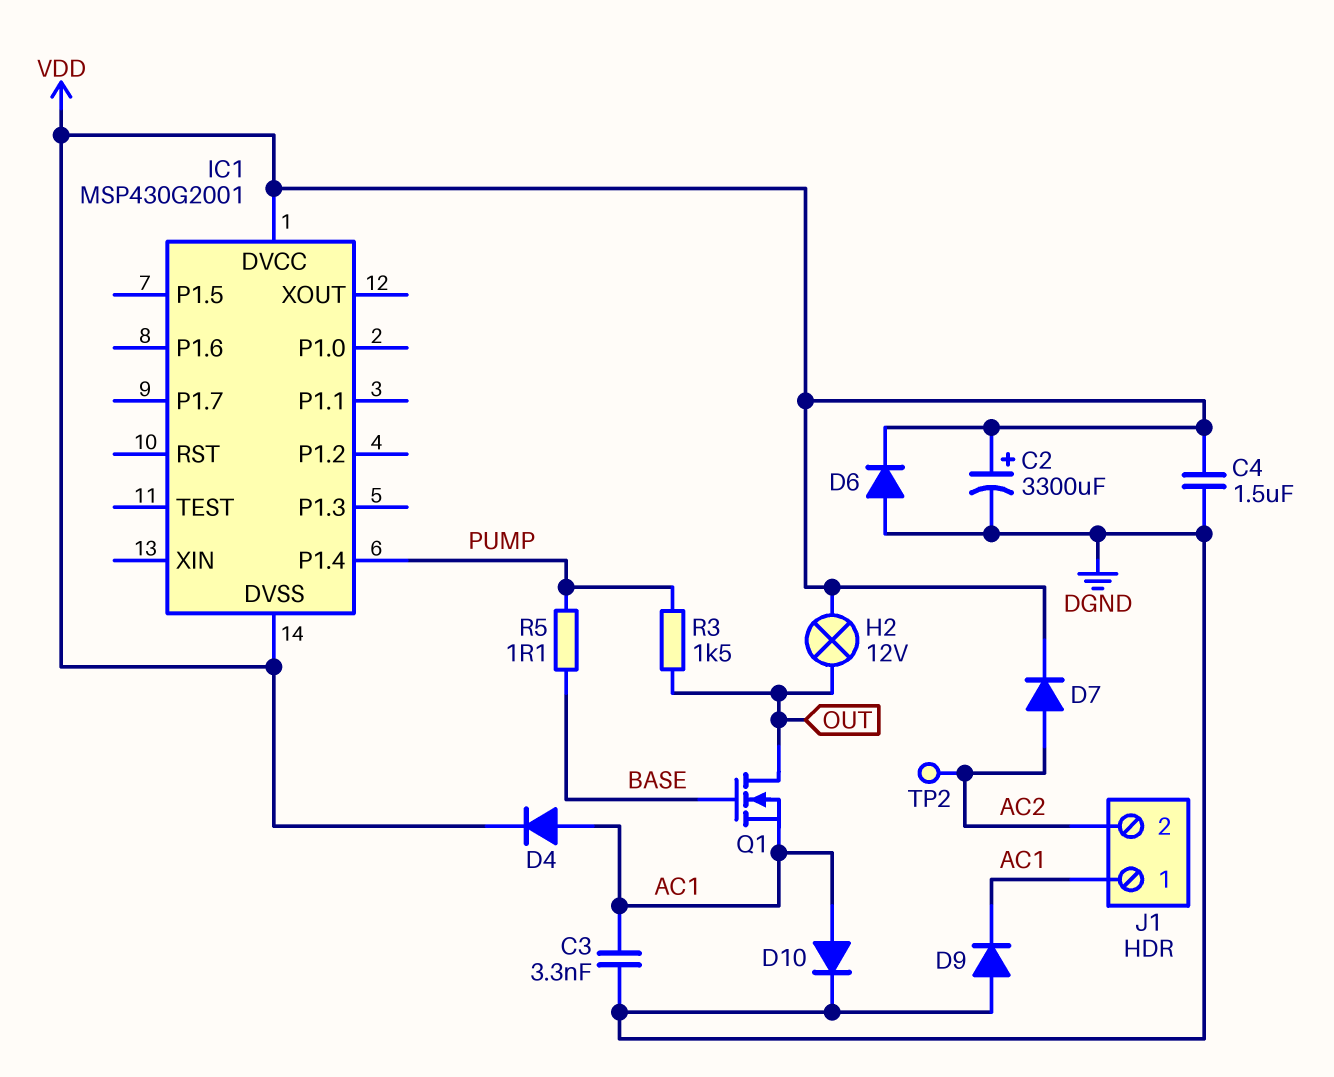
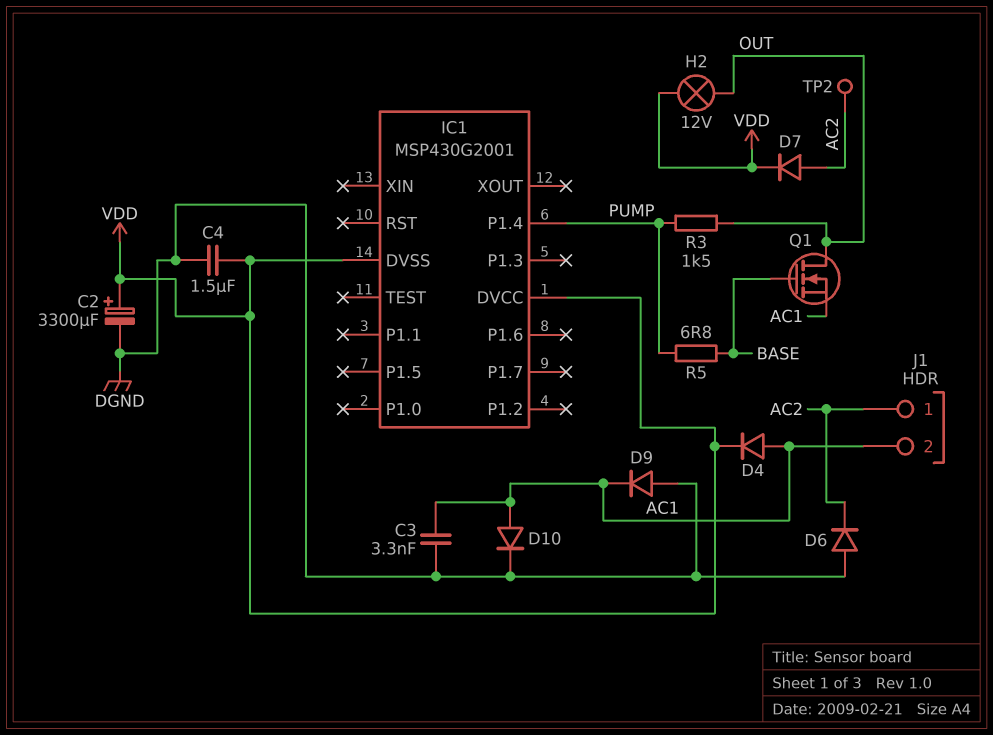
D6: diode (A DGND, K VDD) -> diode (A DGND, K AC2)
J1 pin 1: AC1 -> AC2
J1 pin 2: AC2 -> AC1
R5: 1.1 (BASE, PUMP) -> 6.8 (BASE, PUMP)

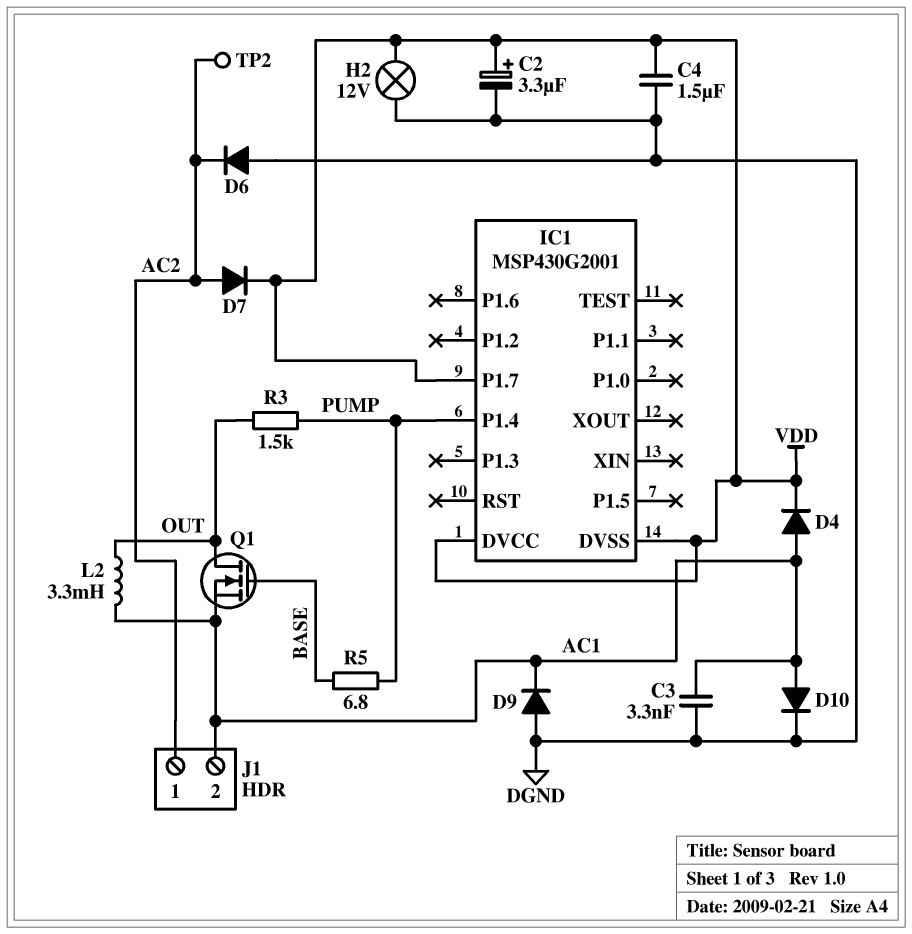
C2: 3300uF (plus VDD, minus DGND) -> 3.3uF (plus VDD, minus DGND)
H2: lamp 12V (OUT, VDD) -> lamp 12V (DGND, VDD)
IC1 pin P1.7: none -> VDD
L2: none -> 3.3mH (AC1, OUT)

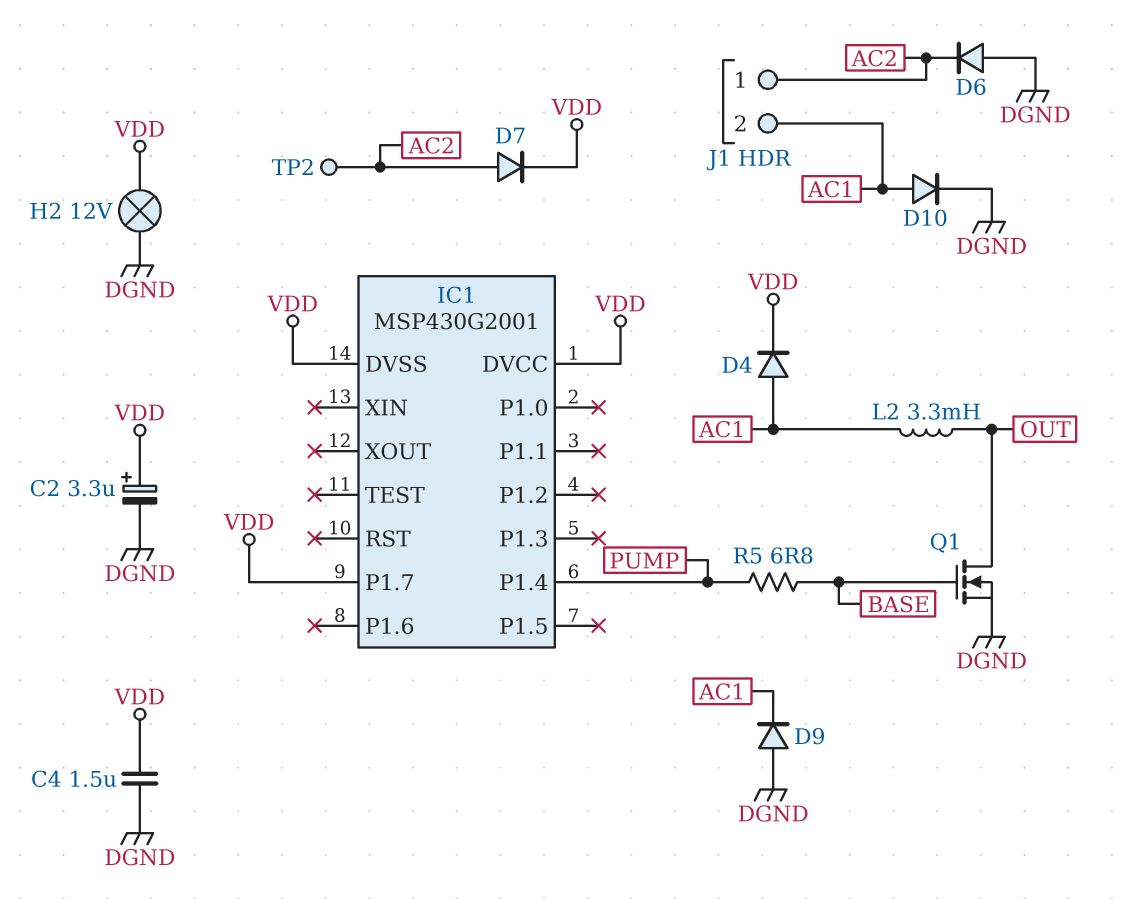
C3: 3.3nF (AC1, DGND) -> none
Q1: NMOS (G BASE, D OUT, S AC1) -> NMOS (G BASE, D OUT, S DGND)
R3: 1.5k (OUT, PUMP) -> none

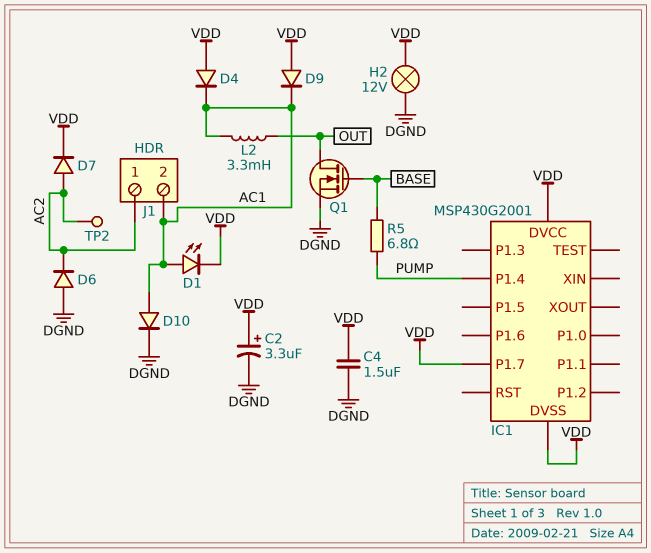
D1: none -> LED (A AC1, K VDD)
D4: diode (A AC1, K VDD) -> diode (A VDD, K AC1)
D9: diode (A DGND, K AC1) -> diode (A VDD, K AC1)

